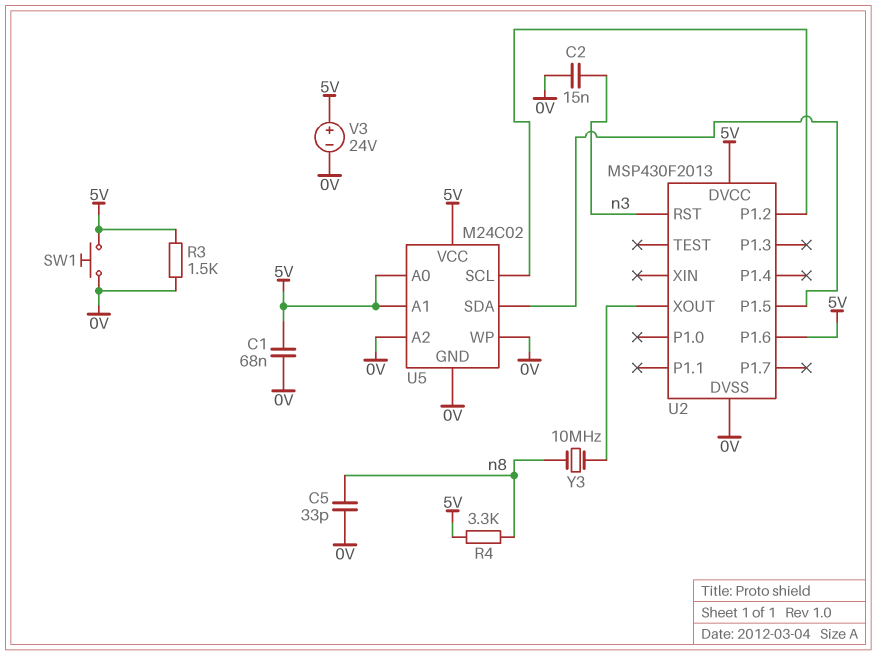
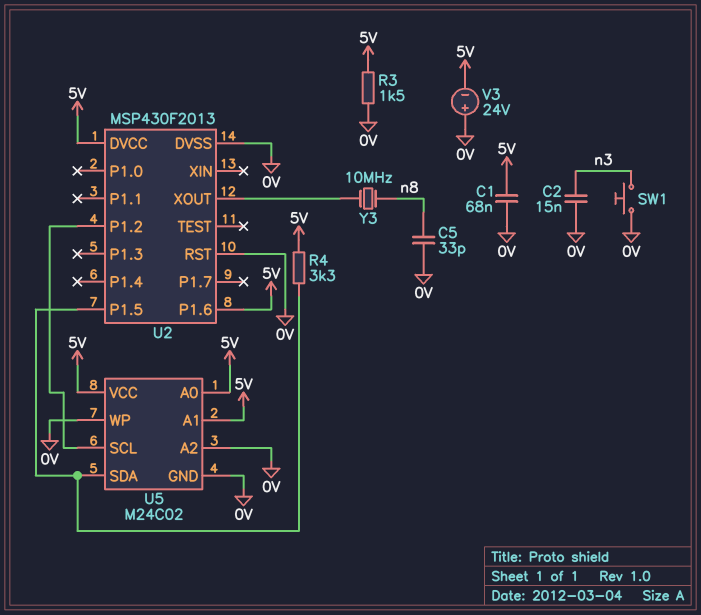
R4: 3.3k (5V, n8) -> 3.3k (5V, U2/P1.5)
SW1: button (0V, 5V) -> button (0V, n3)
U2 pin RST: n3 -> 0V
V3: 24V (plus 5V, minus 0V) -> 24V (plus 0V, minus 5V)

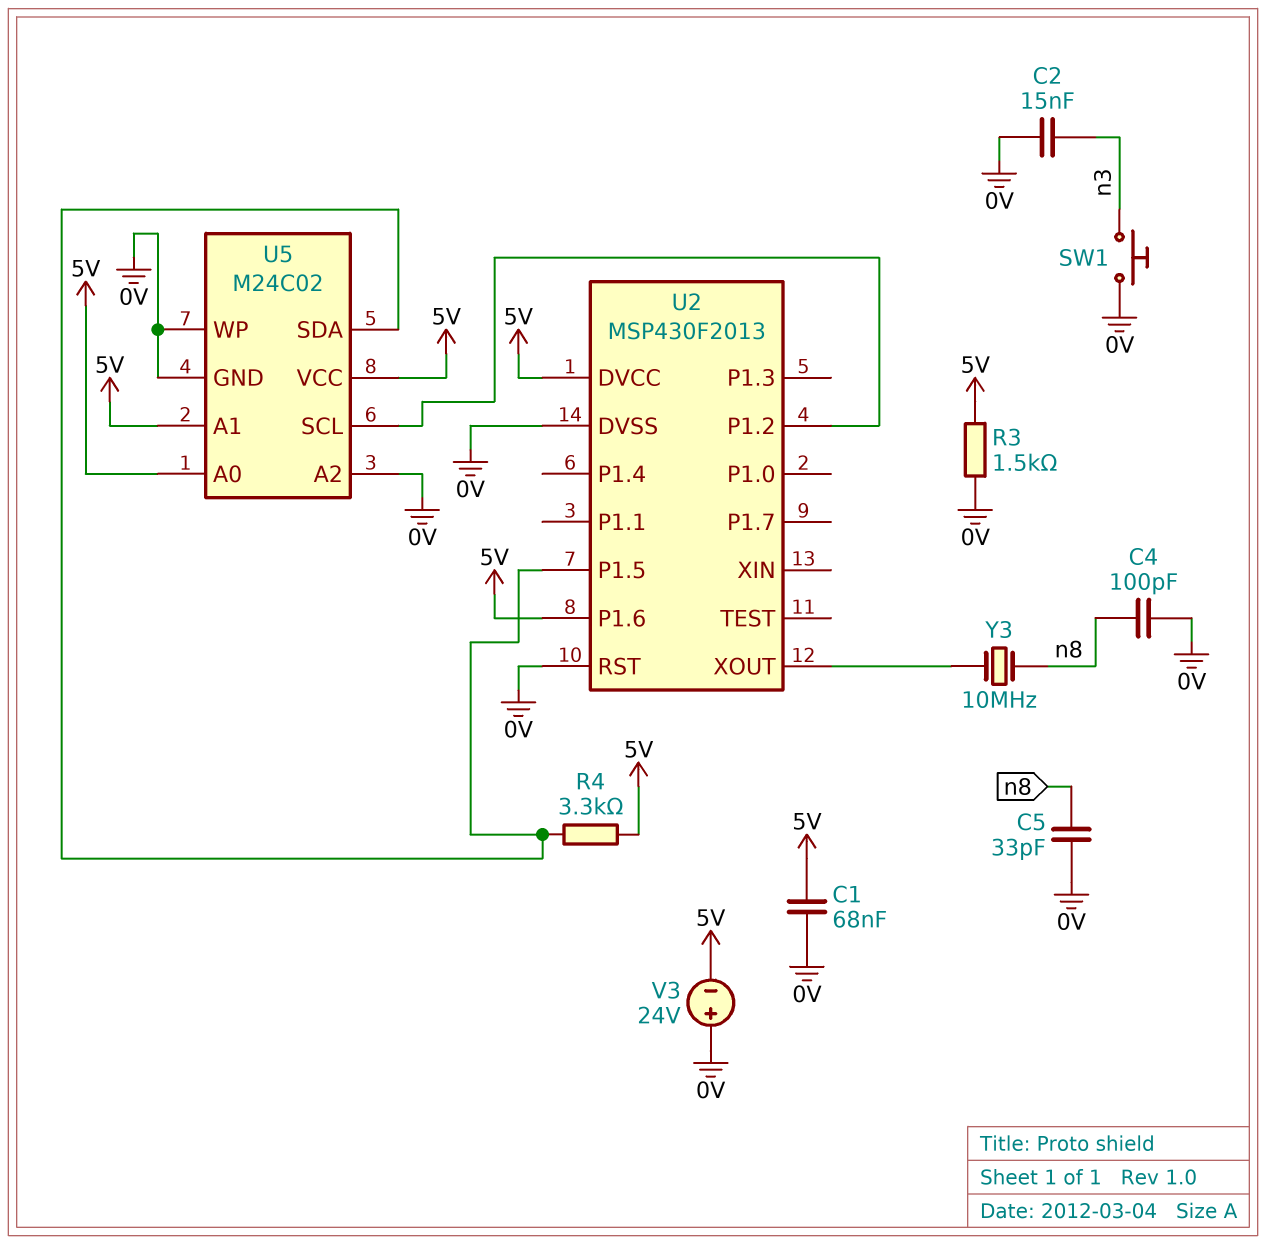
C4: none -> 100pF (0V, n8)

